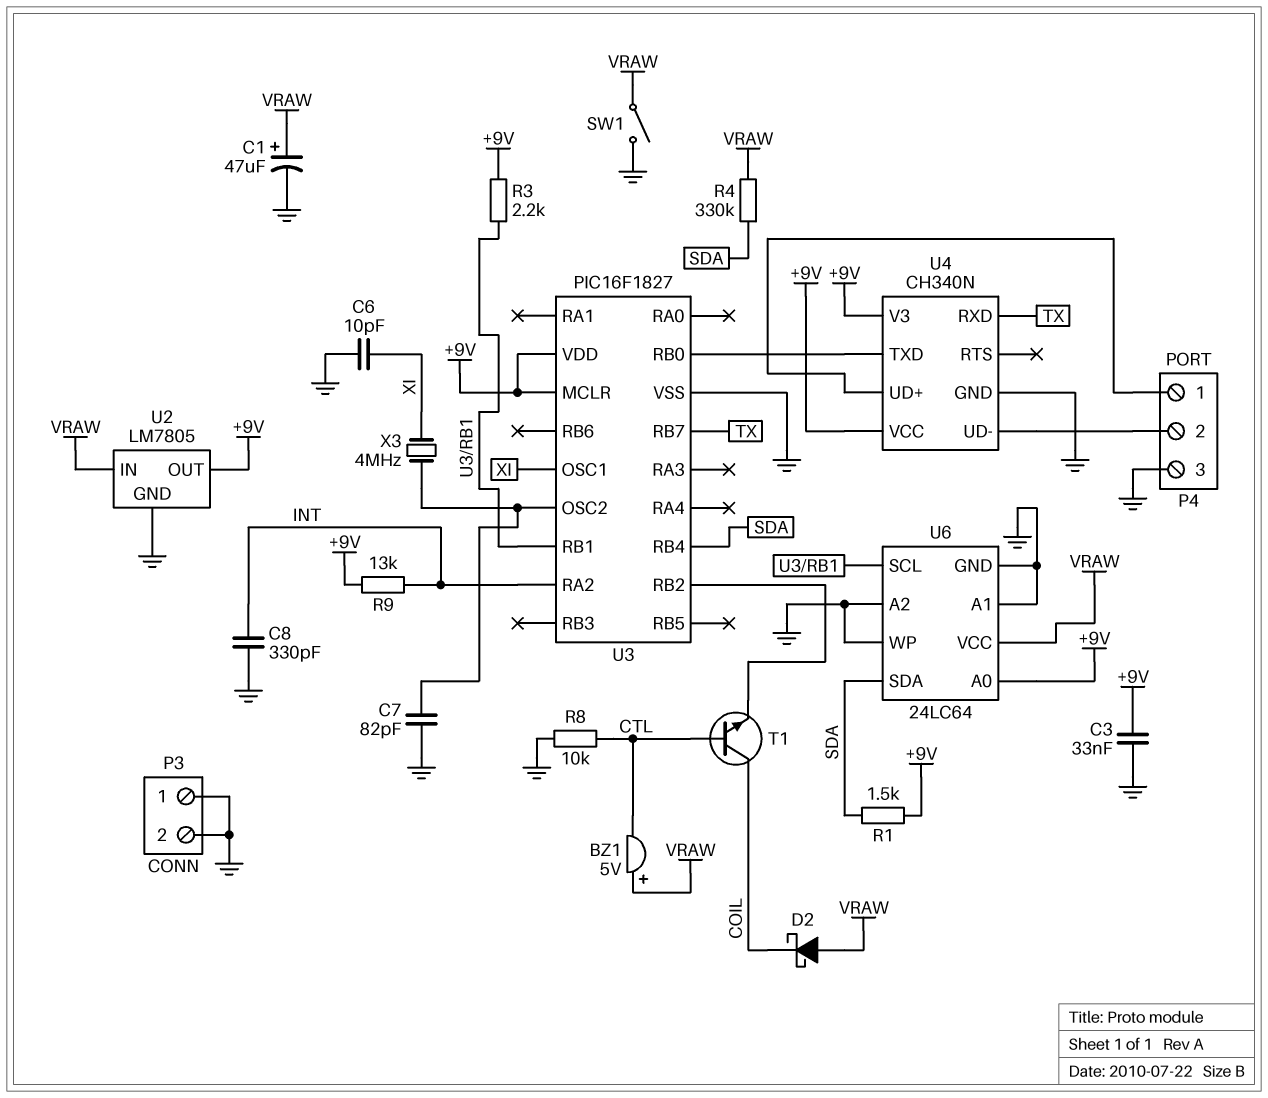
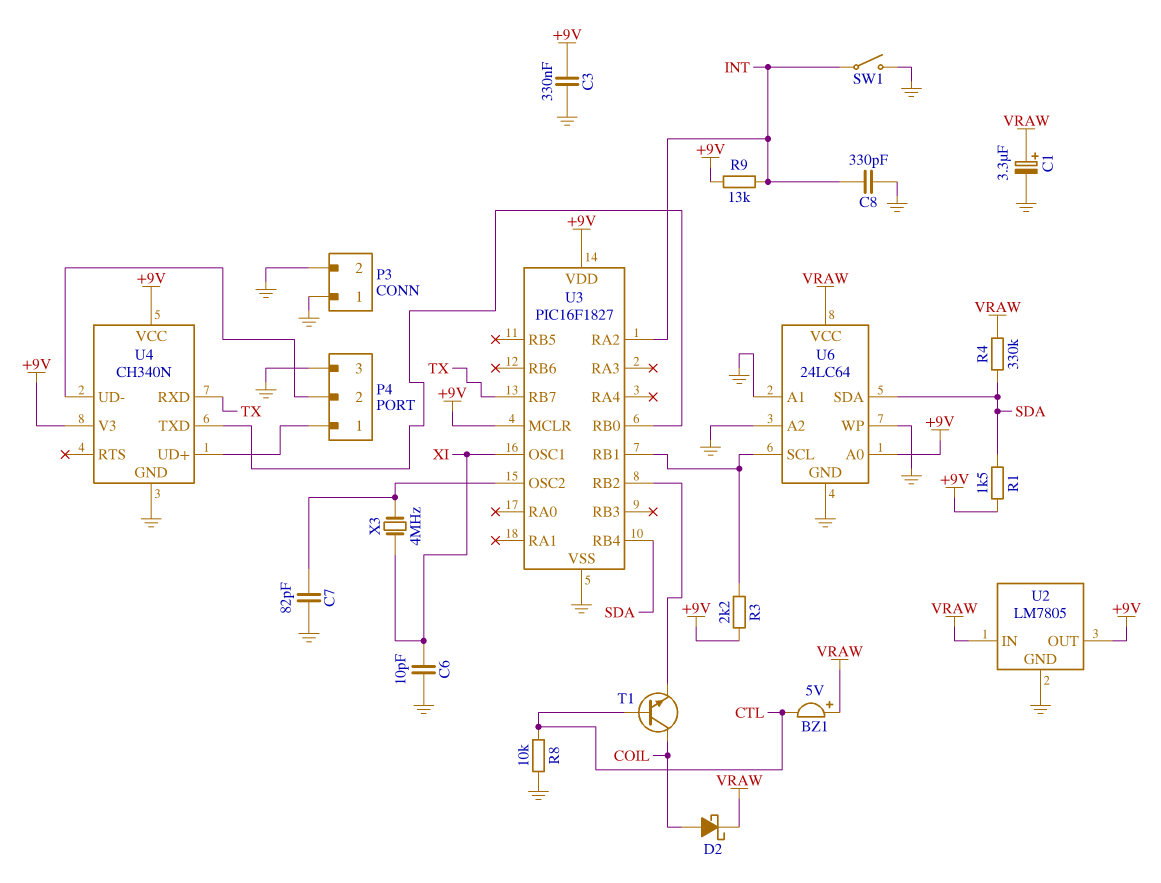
C1: 47uF (plus VRAW, minus GND) -> 3.3uF (plus VRAW, minus GND)
C3: 33nF (+9V, GND) -> 330nF (+9V, GND)
D2: schottky (A VRAW, K COIL) -> schottky (A COIL, K VRAW)
SW1: switch (GND, VRAW) -> switch (GND, INT)

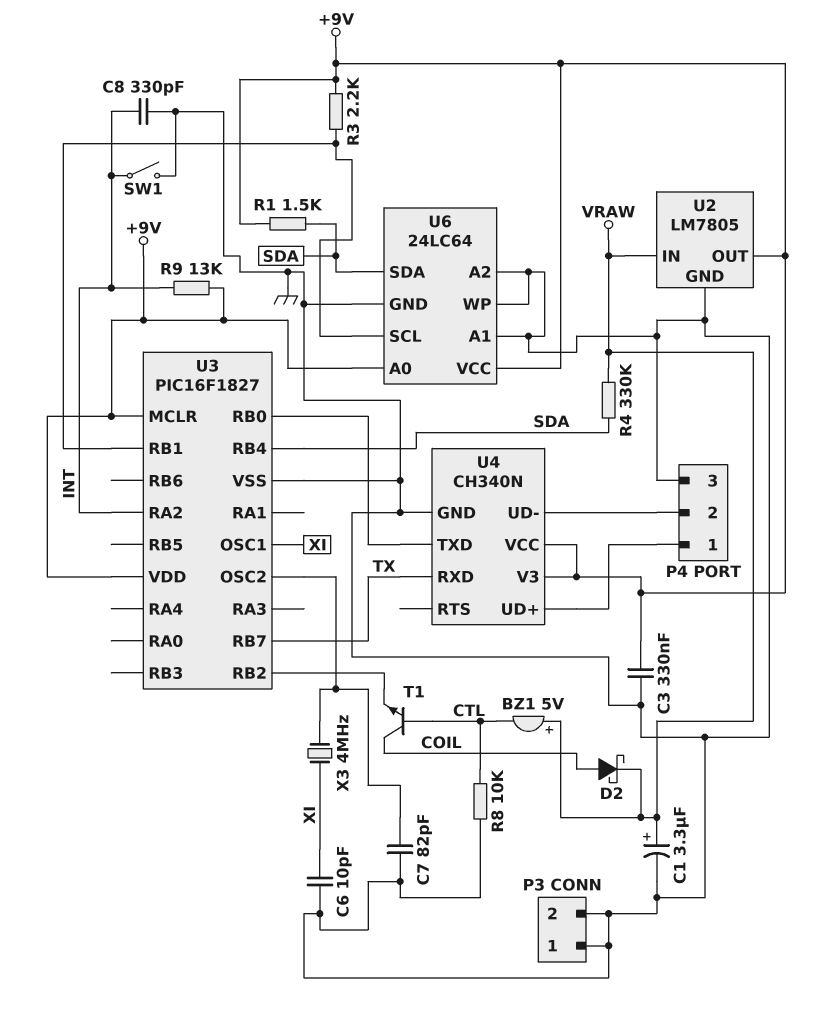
U6 pin VCC: VRAW -> +9V

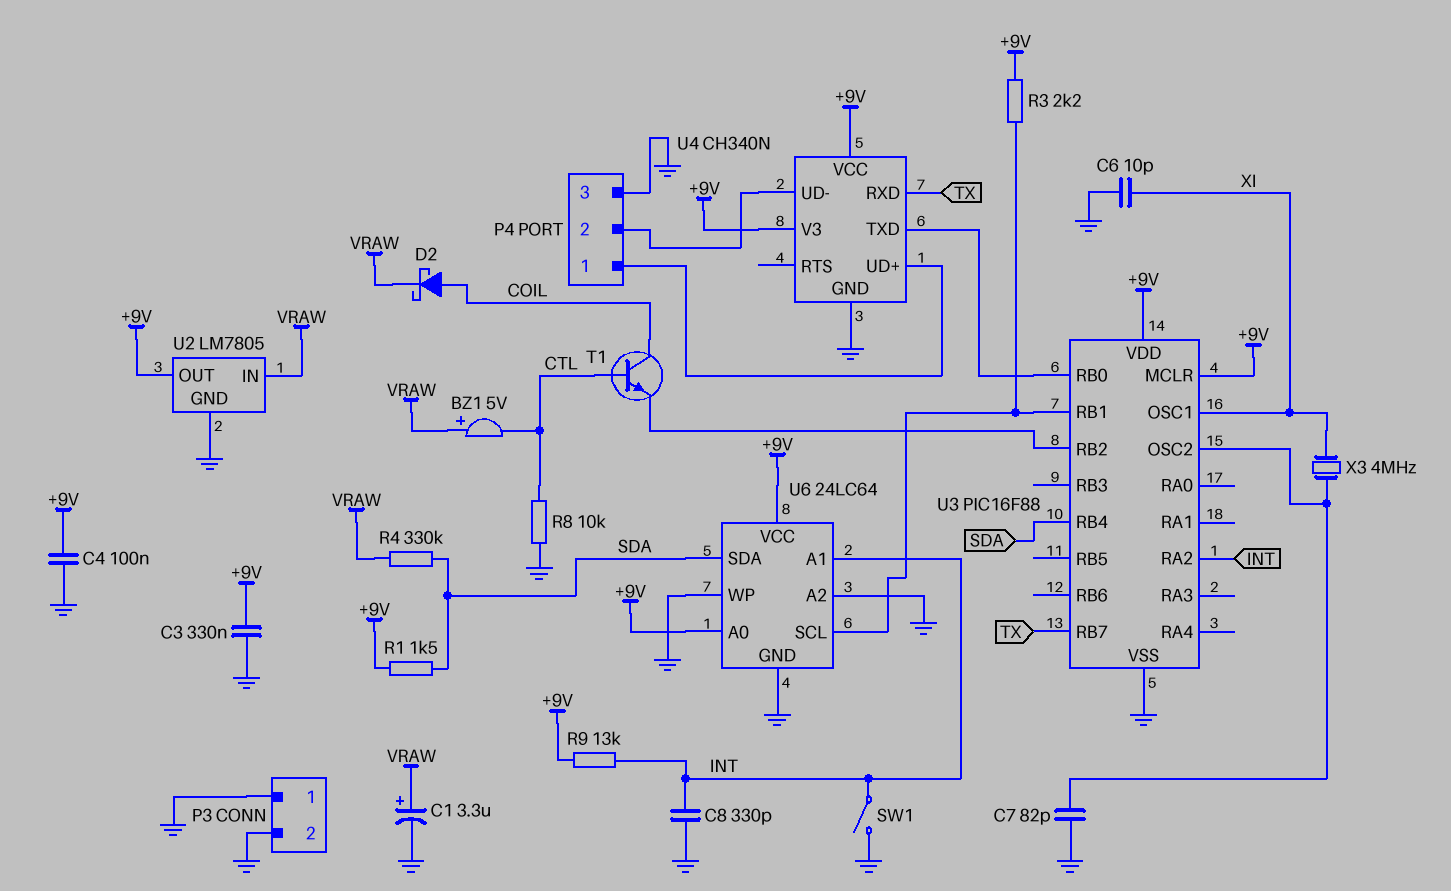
C4: none -> 100nF (+9V, GND)
U3: PIC16F1827 -> PIC16F88
U6 pin A1: GND -> INT

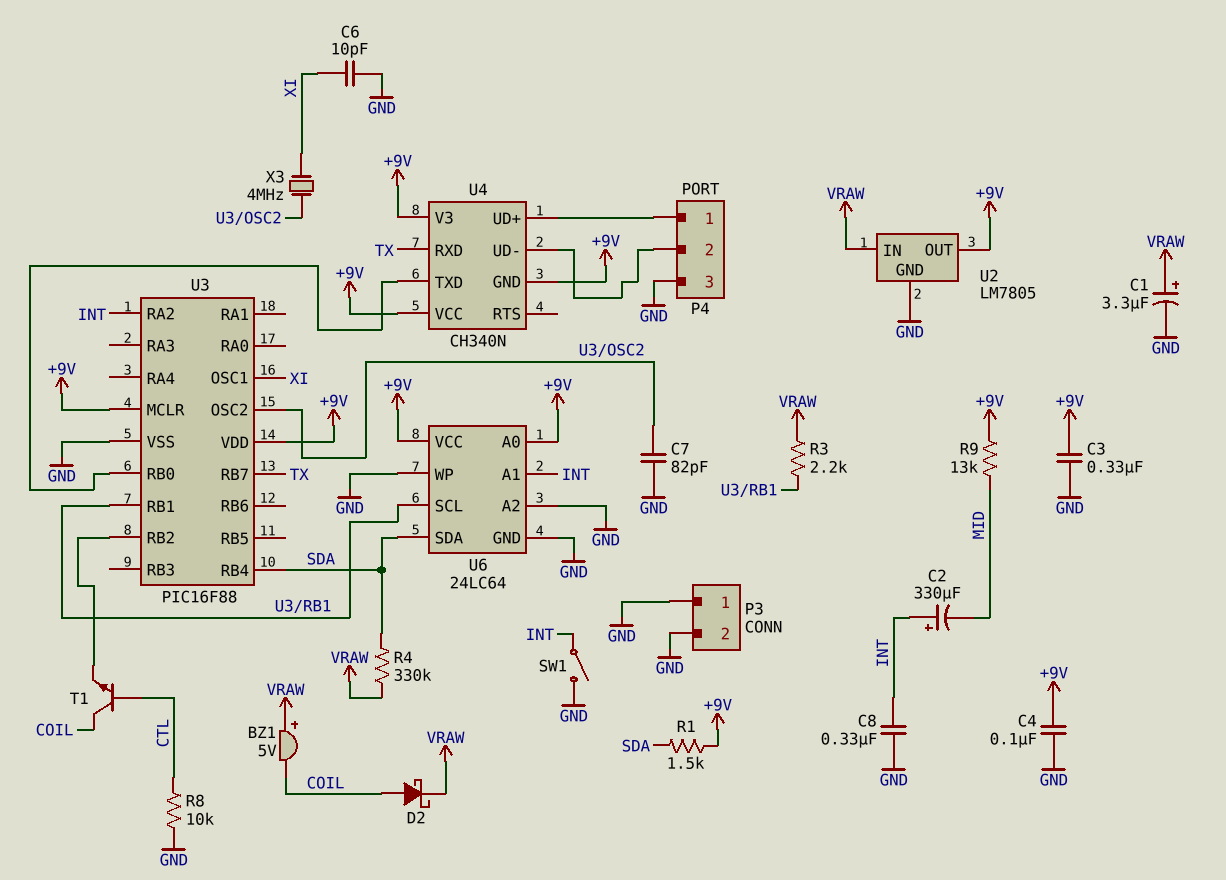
BZ1: buzzer 5V (plus VRAW, minus CTL) -> buzzer 5V (plus VRAW, minus COIL)
C2: none -> 330uF (plus INT, minus MID)
C8: 330pF (GND, INT) -> 330nF (GND, INT)
R3: 2.2k (+9V, U3/RB1) -> 2.2k (U3/RB1, VRAW)
R9: 13k (+9V, INT) -> 13k (+9V, MID)
U4 pin GND: GND -> +9V

